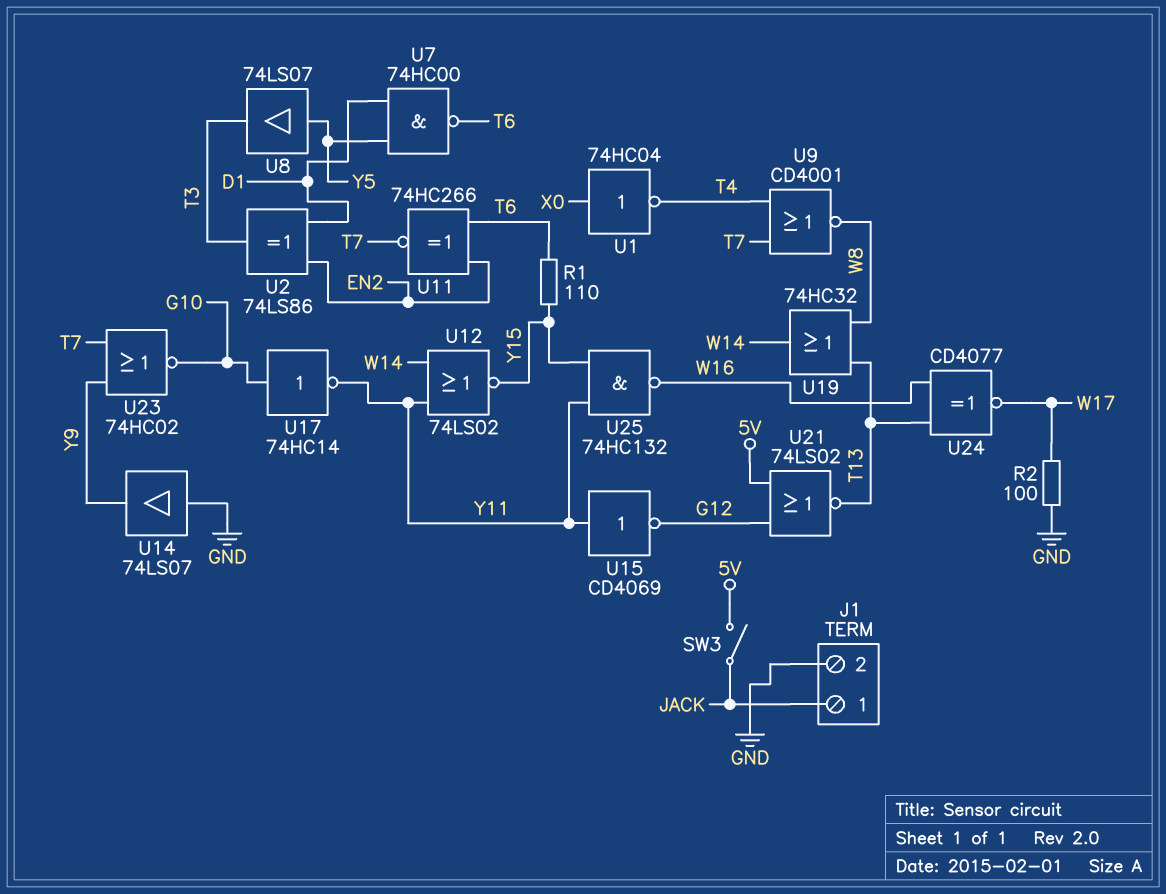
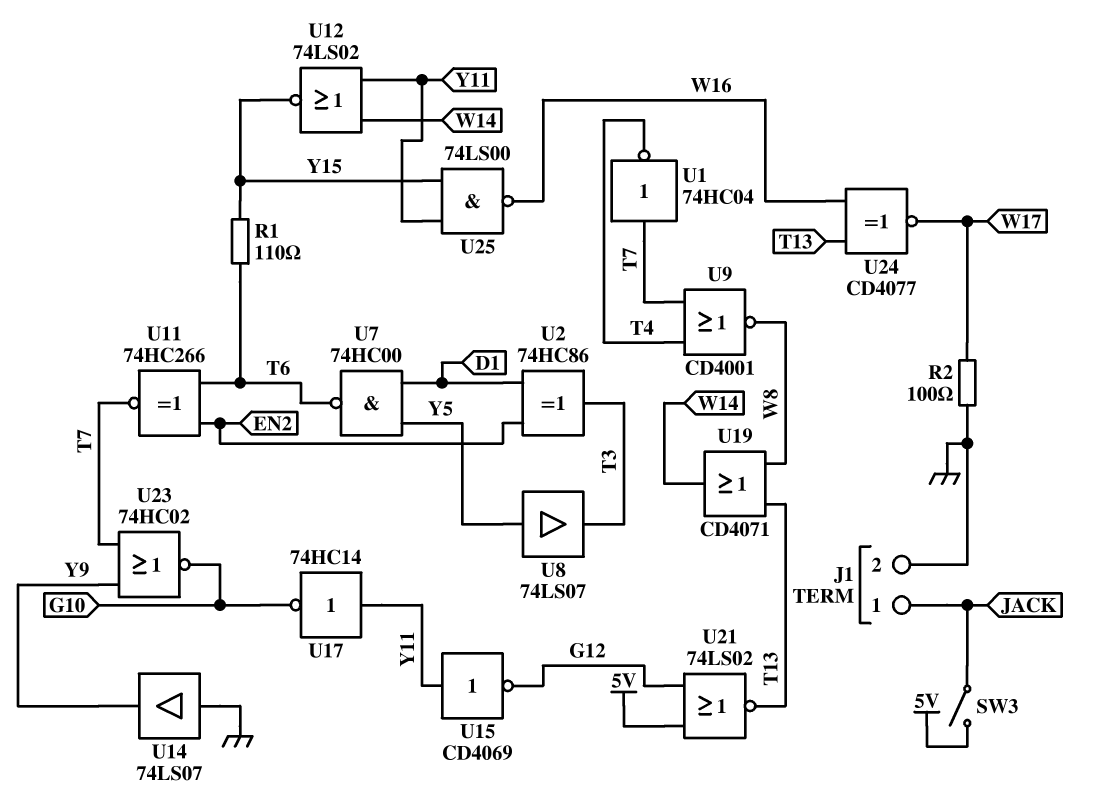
U1: NOT 74HC04 (in X0, out T4) -> NOT 74HC04 (in T7, out T4)
U2: XOR 74LS86 (in D1, in EN2, out T3) -> XOR 74HC86 (in D1, in EN2, out T3)
U17: NOT 74HC14 (in G10, out Y11) -> NOT 74HC14 (in Y11, out G10)
U19: OR 74HC32 (in T13, in W8, out W14) -> OR CD4071 (in T13, in W8, out W14)
U25: NAND 74HC132 (in Y11, in Y15, out W16) -> NAND 74LS00 (in Y11, in Y15, out W16)

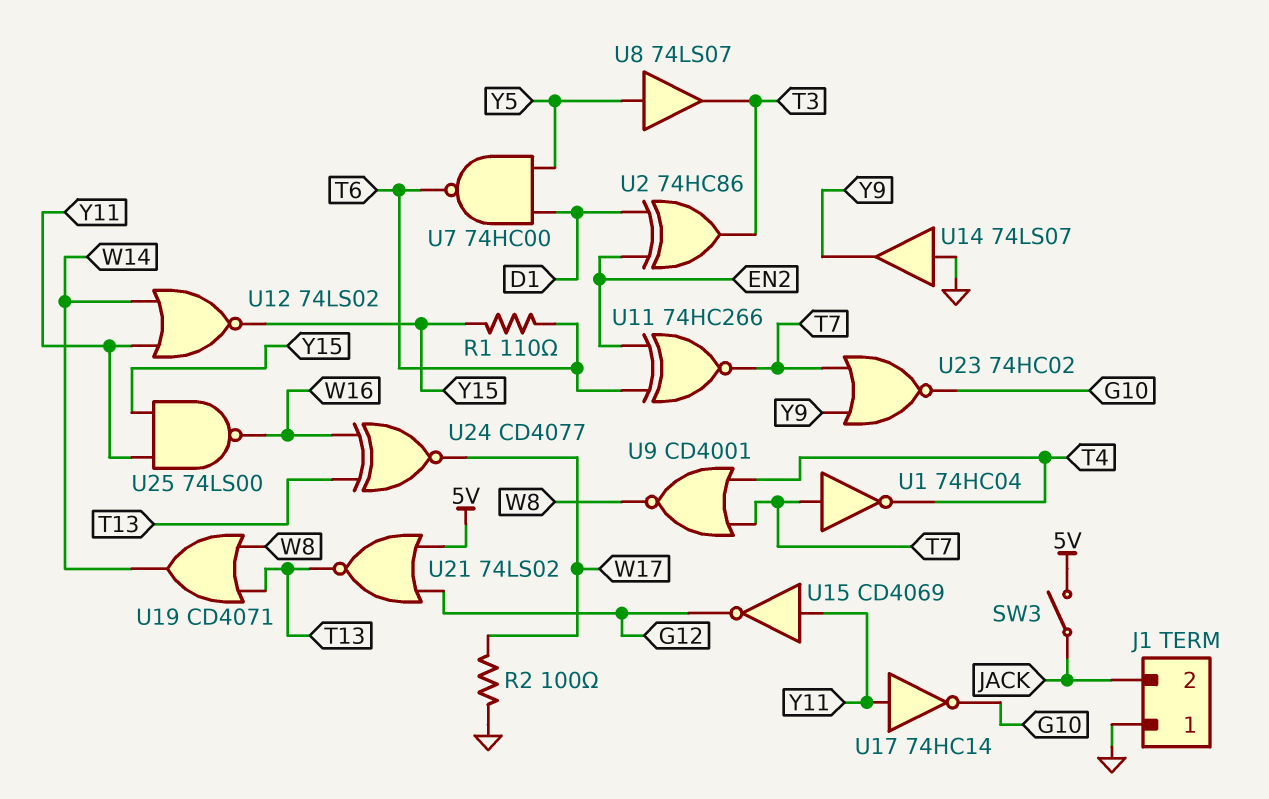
J1 pin 1: JACK -> GND
J1 pin 2: GND -> JACK

